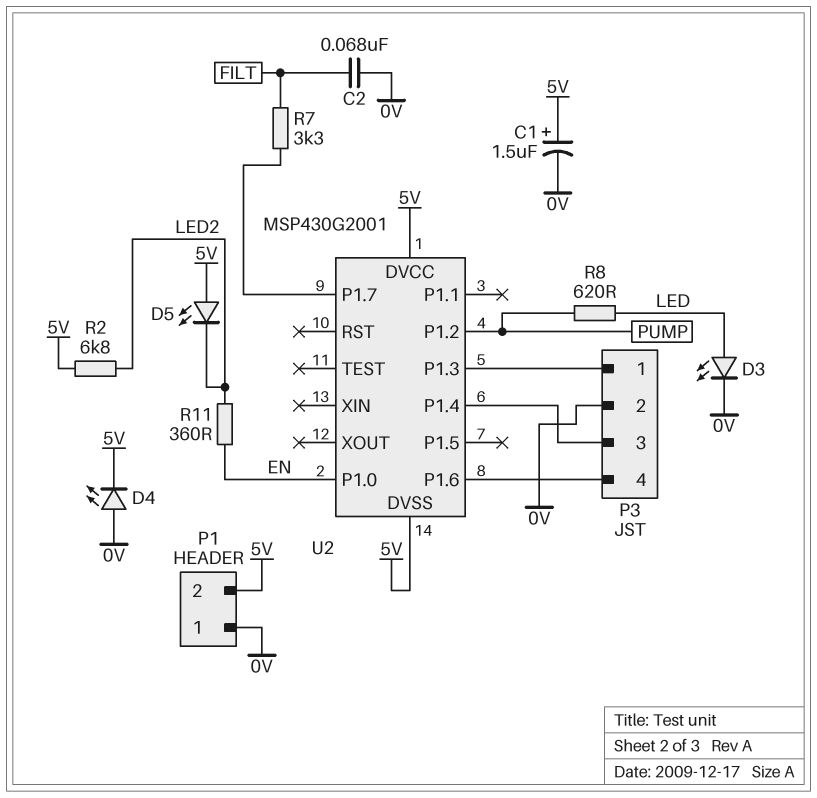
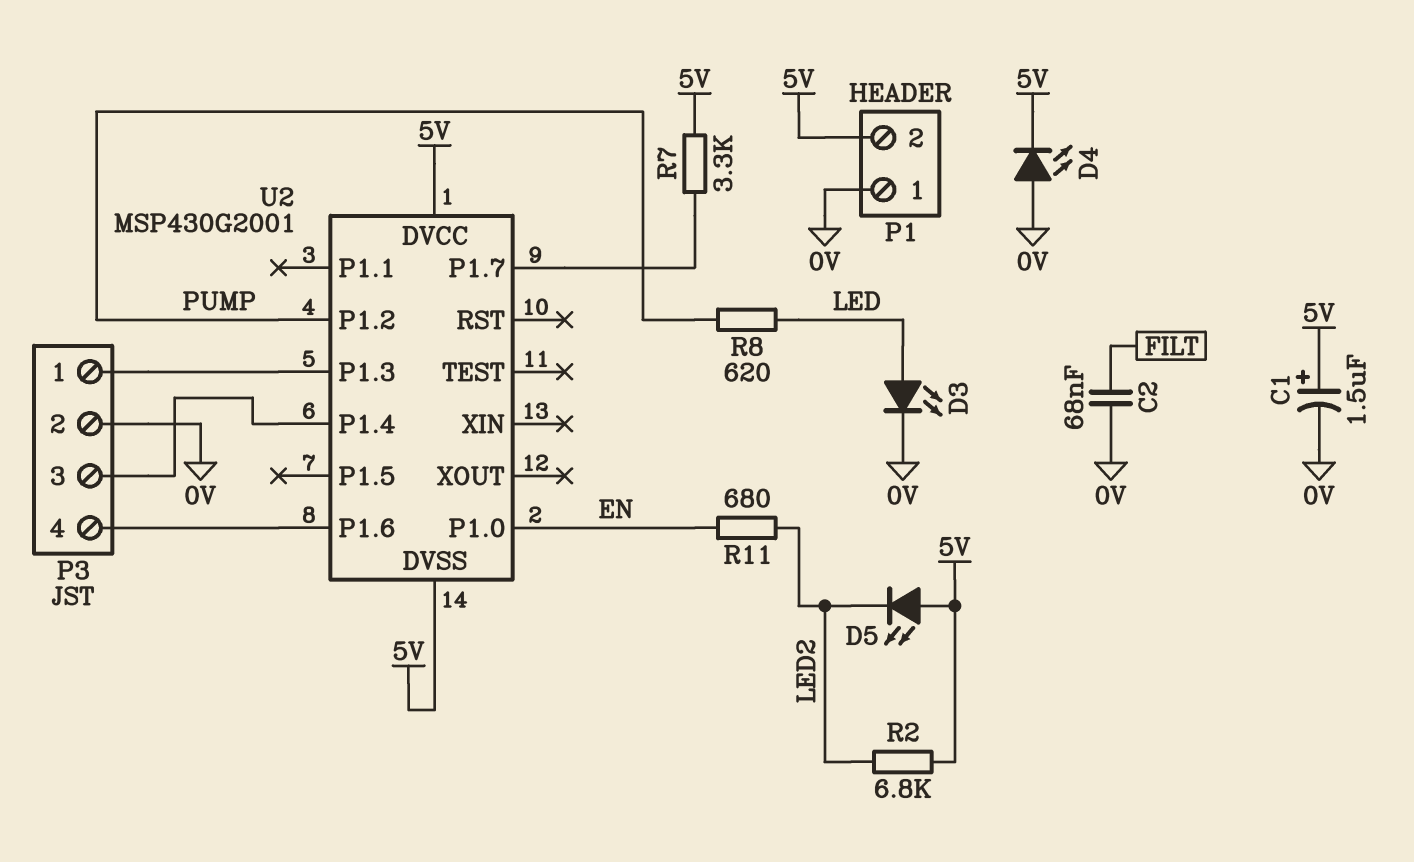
R7: 3.3k (FILT, U2/P1.7) -> 3.3k (5V, U2/P1.7)
R11: 360 (EN, LED2) -> 680 (EN, LED2)

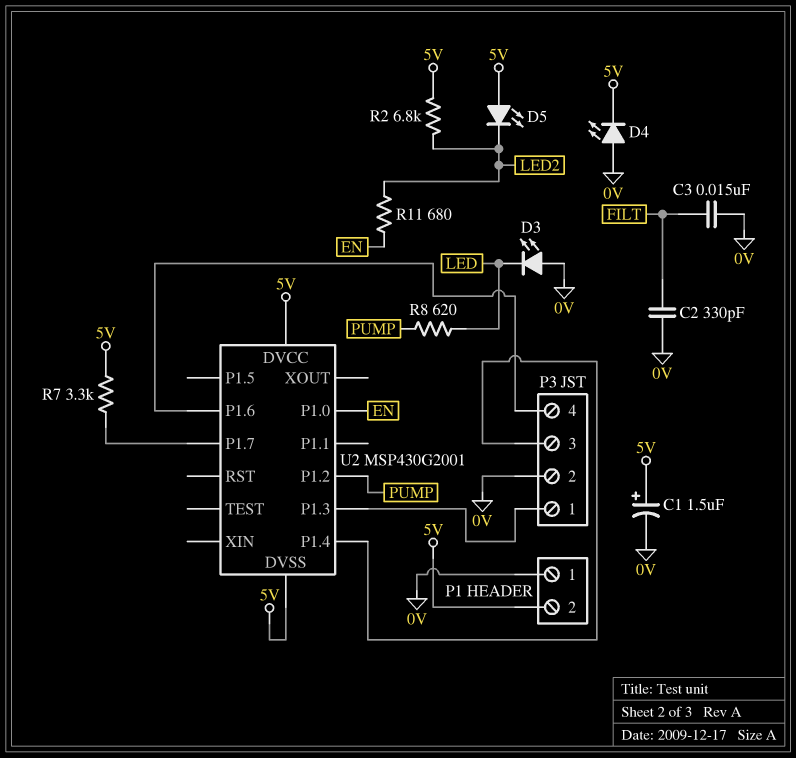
C2: 68nF (0V, FILT) -> 330pF (0V, FILT)
C3: none -> 15nF (0V, FILT)
D3: LED (A LED, K 0V) -> LED (A 0V, K LED)

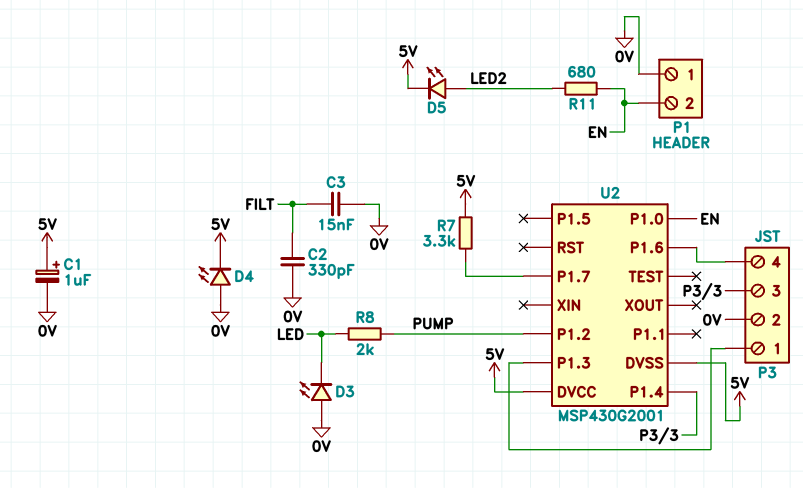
C1: 1.5uF (plus 5V, minus 0V) -> 1uF (plus 5V, minus 0V)
D5: LED (A 5V, K LED2) -> LED (A LED2, K 5V)
P1 pin 2: 5V -> EN
R2: 6.8k (5V, LED2) -> none
R8: 620 (LED, PUMP) -> 2k (LED, PUMP)

